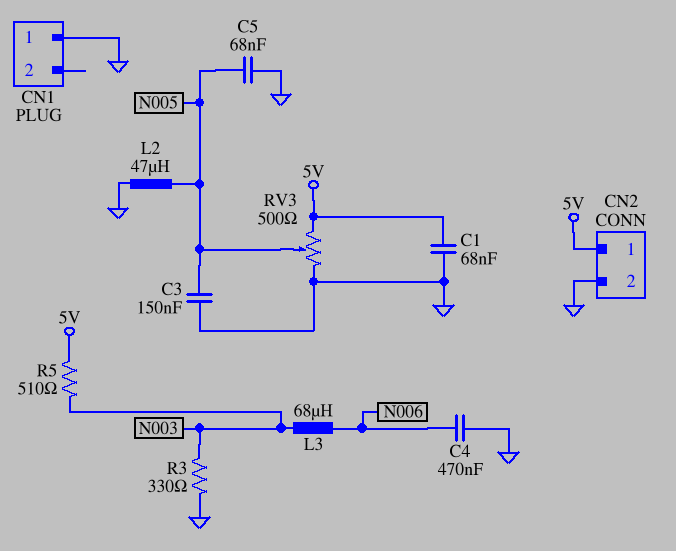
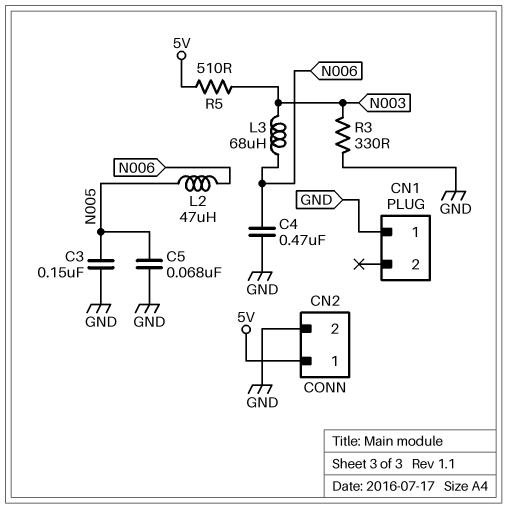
C1: 68nF (5V, GND) -> none
L2: 47uH (GND, N005) -> 47uH (N005, N006)
RV3: 500 (5V, GND, wiper N005) -> none

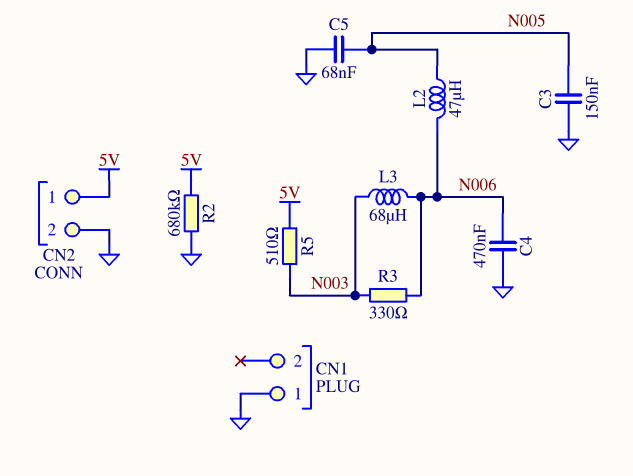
R2: none -> 680k (5V, GND)
R3: 330 (GND, N003) -> 330 (N003, N006)

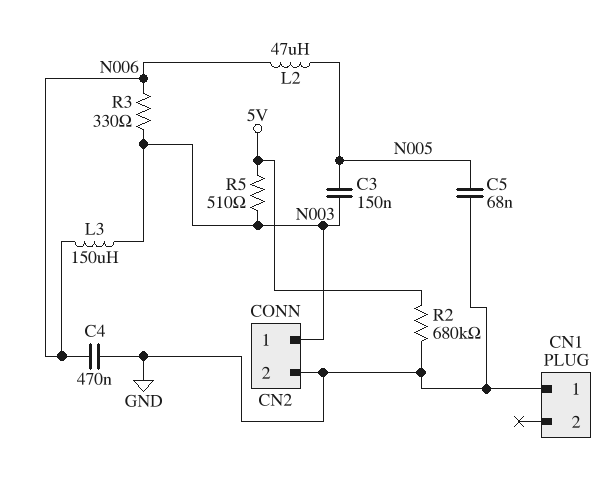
C3: 150nF (GND, N005) -> 150nF (N003, N005)
CN2 pin 1: 5V -> N003
L3: 68uH (N003, N006) -> 150uH (N003, N006)

